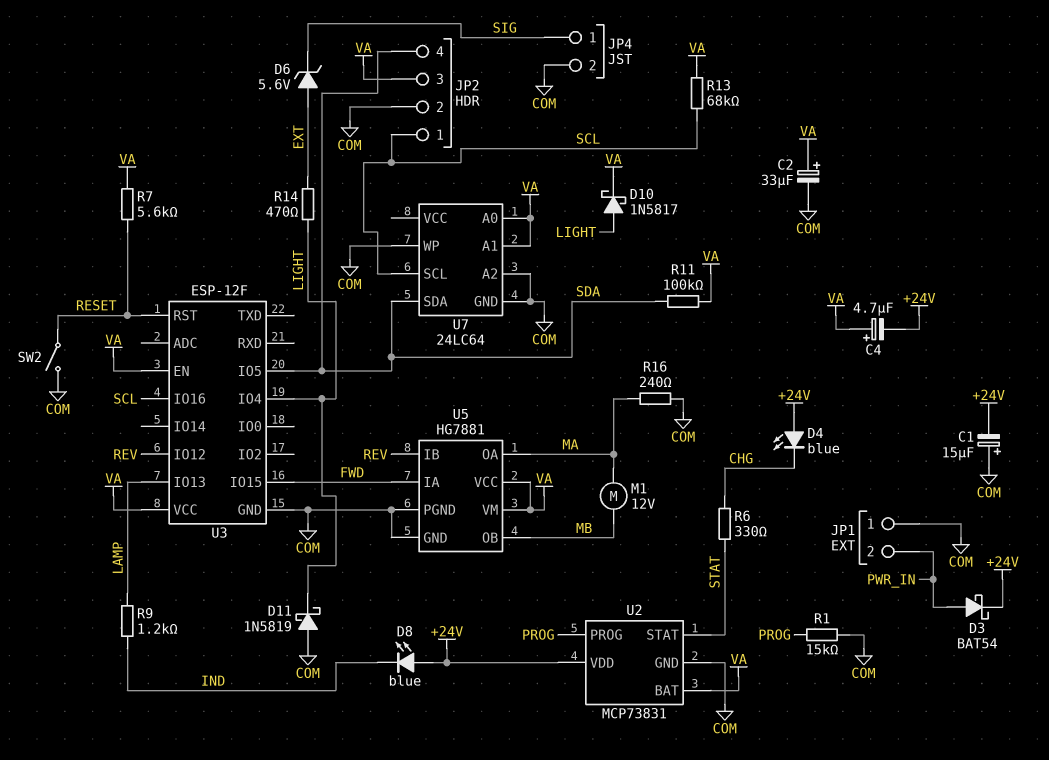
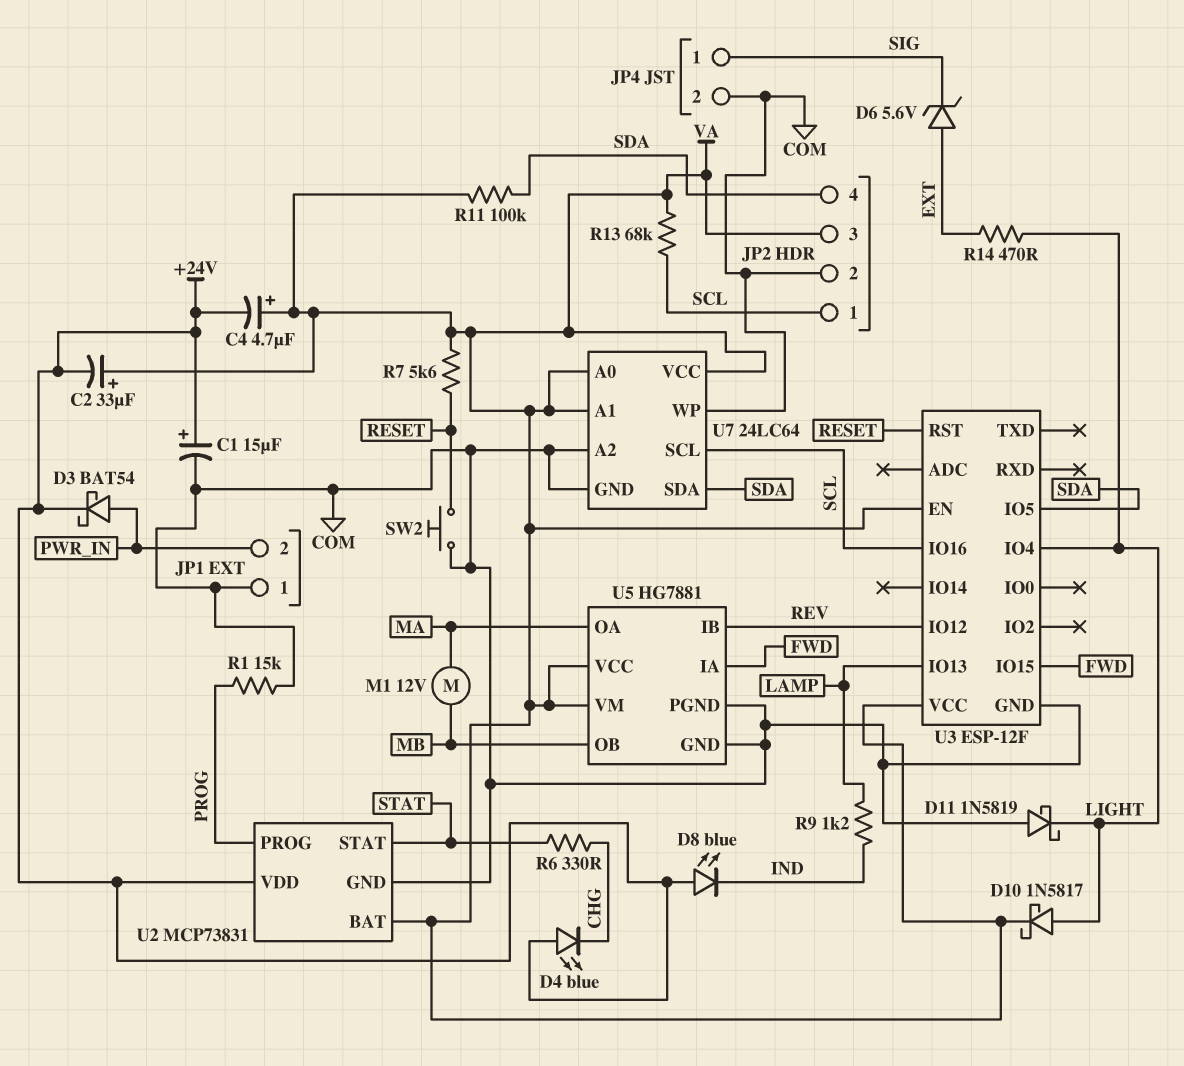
C1: 15uF (plus COM, minus +24V) -> 15uF (plus +24V, minus COM)
C2: 33uF (plus VA, minus COM) -> 33uF (plus VA, minus +24V)
R16: 240 (COM, MA) -> none
SW2: switch (COM, RESET) -> button (COM, RESET)
U7 pin VCC: none -> VA

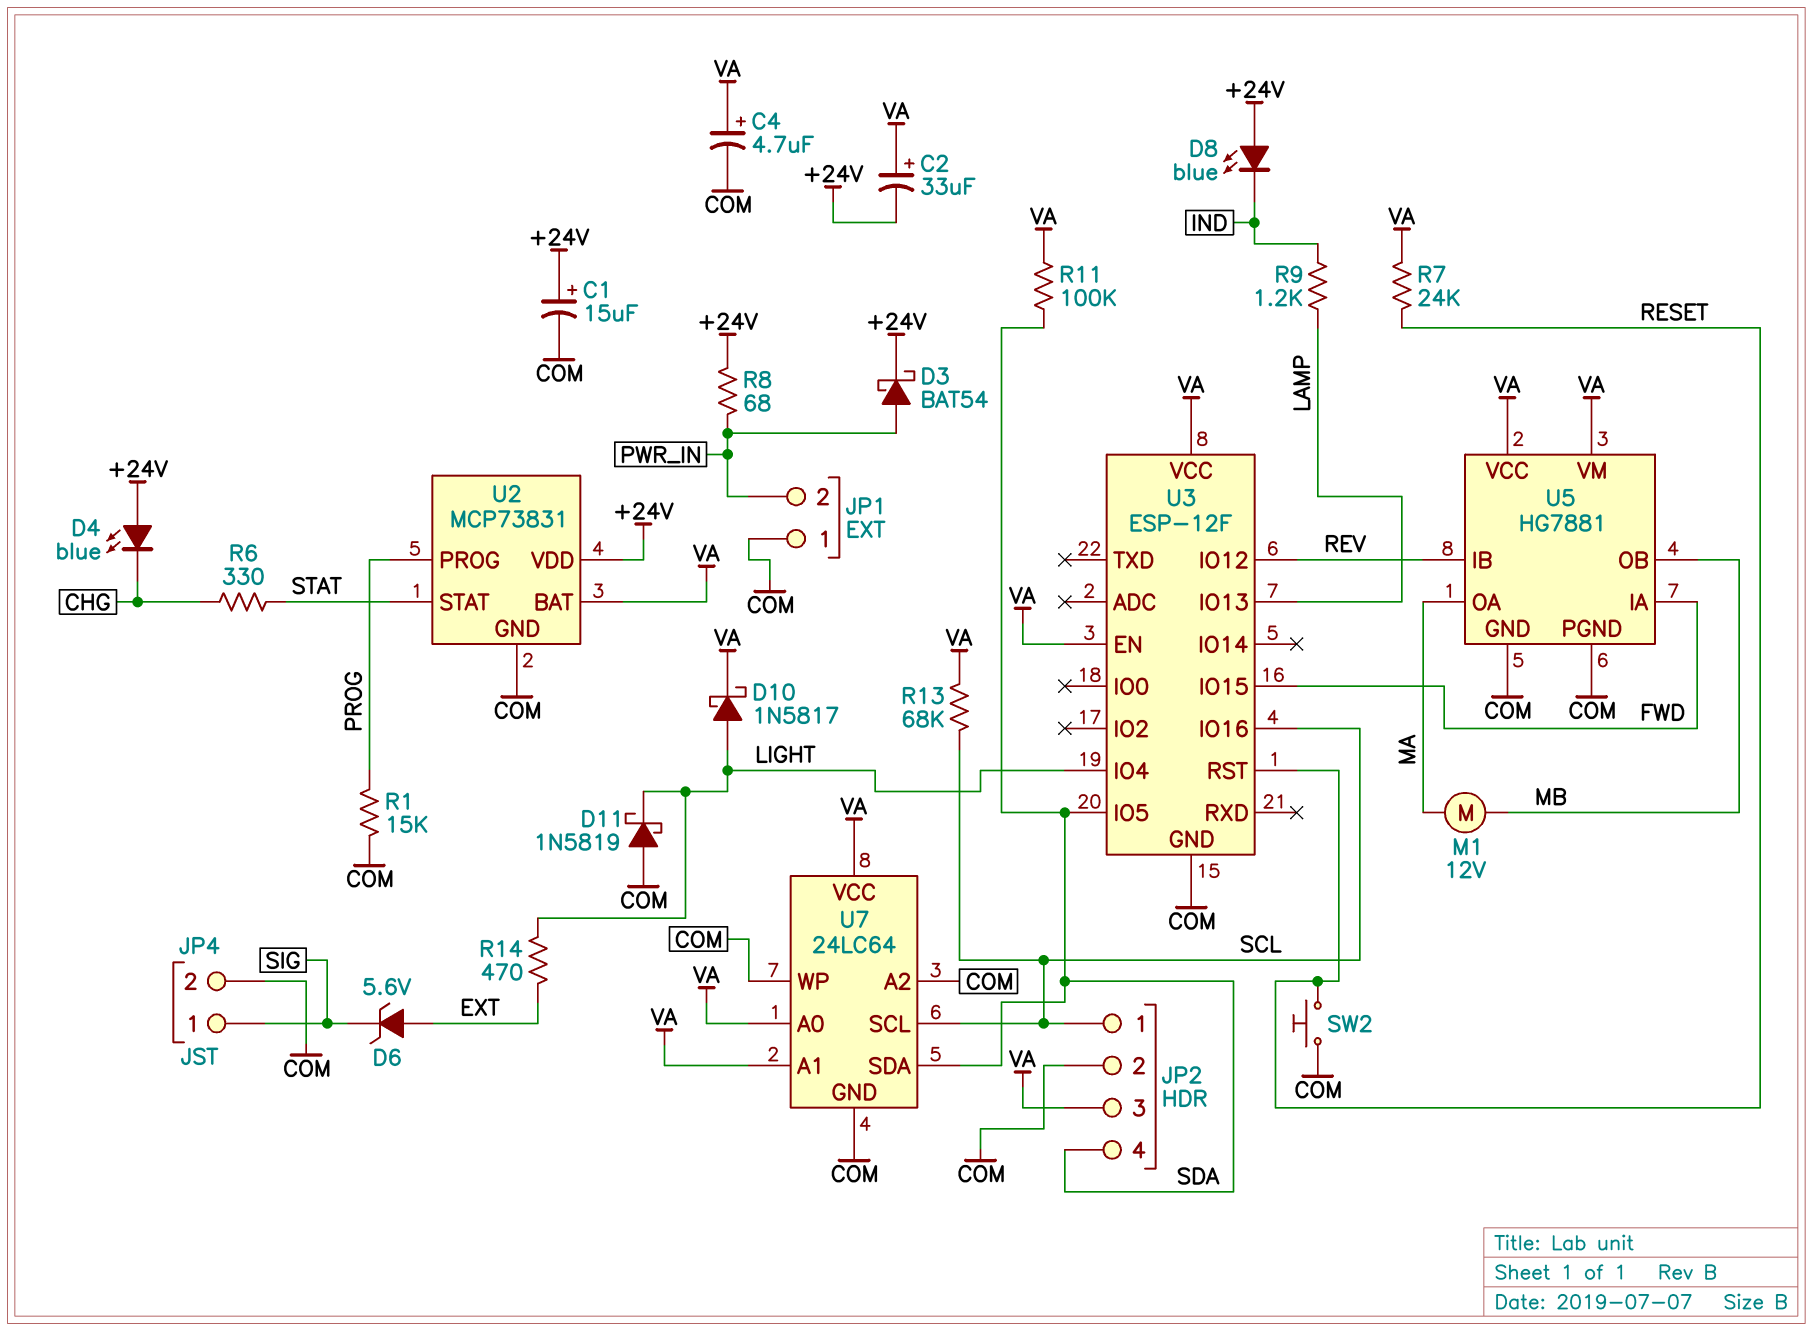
C4: 4.7uF (plus VA, minus +24V) -> 4.7uF (plus VA, minus COM)
R7: 5.6k (RESET, VA) -> 24k (RESET, VA)
R8: none -> 68 (+24V, PWR_IN)

